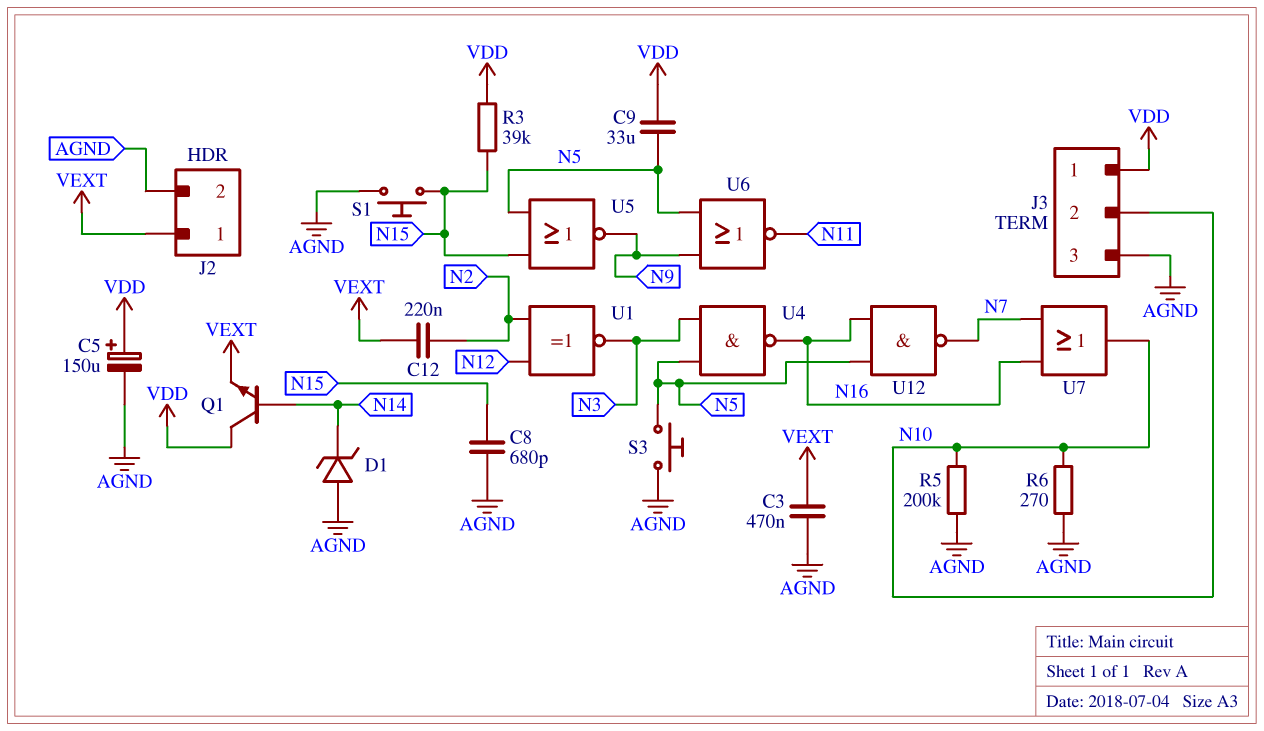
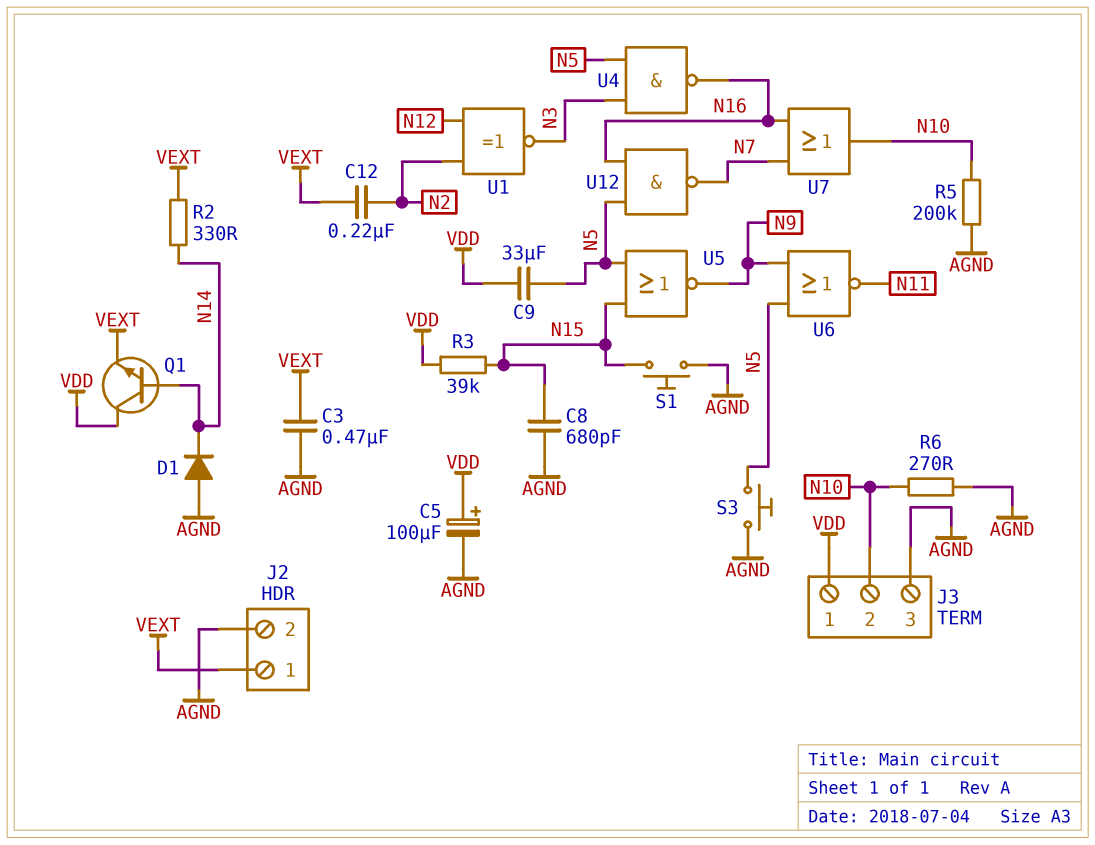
C5: 150uF (plus VDD, minus AGND) -> 100uF (plus VDD, minus AGND)
D1: zener (A AGND, K N14) -> diode (A AGND, K N14)
R2: none -> 330 (N14, VEXT)

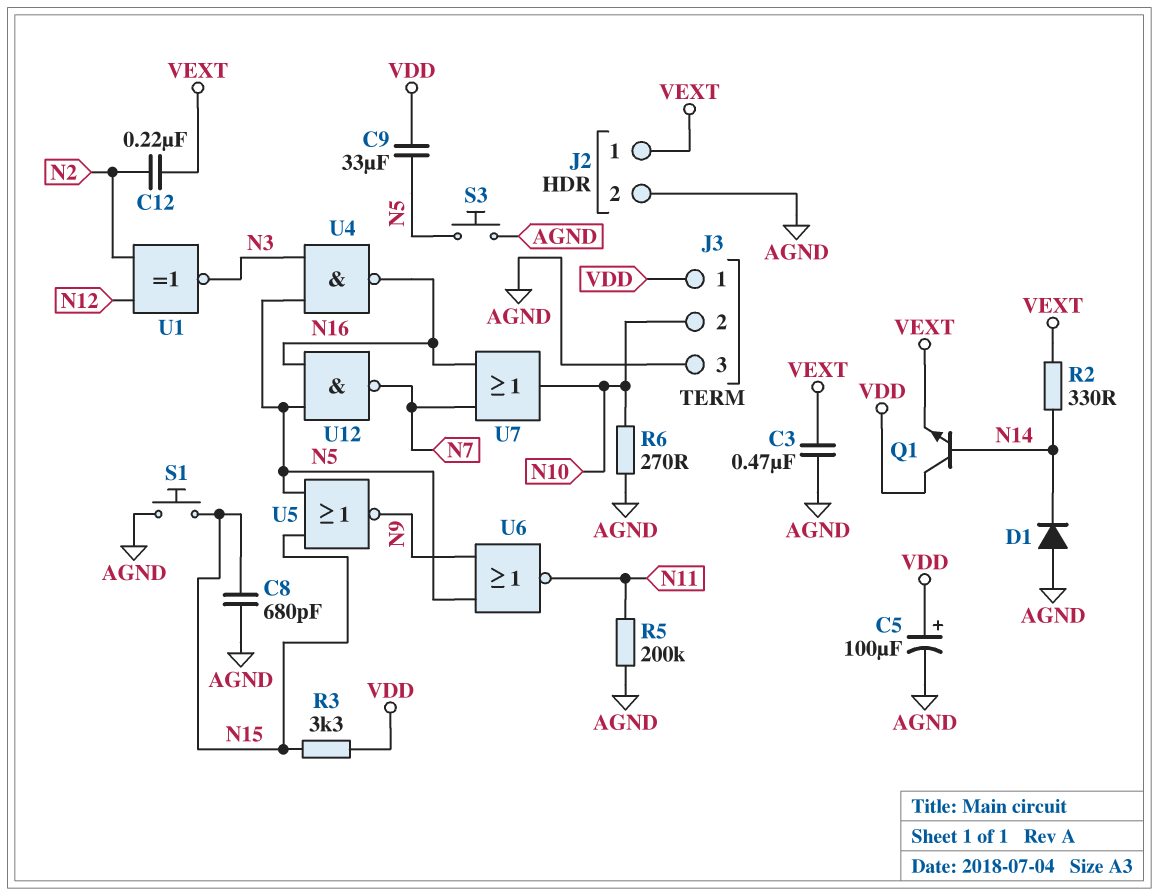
R3: 39k (N15, VDD) -> 3.3k (N15, VDD)
R5: 200k (AGND, N10) -> 200k (AGND, N11)

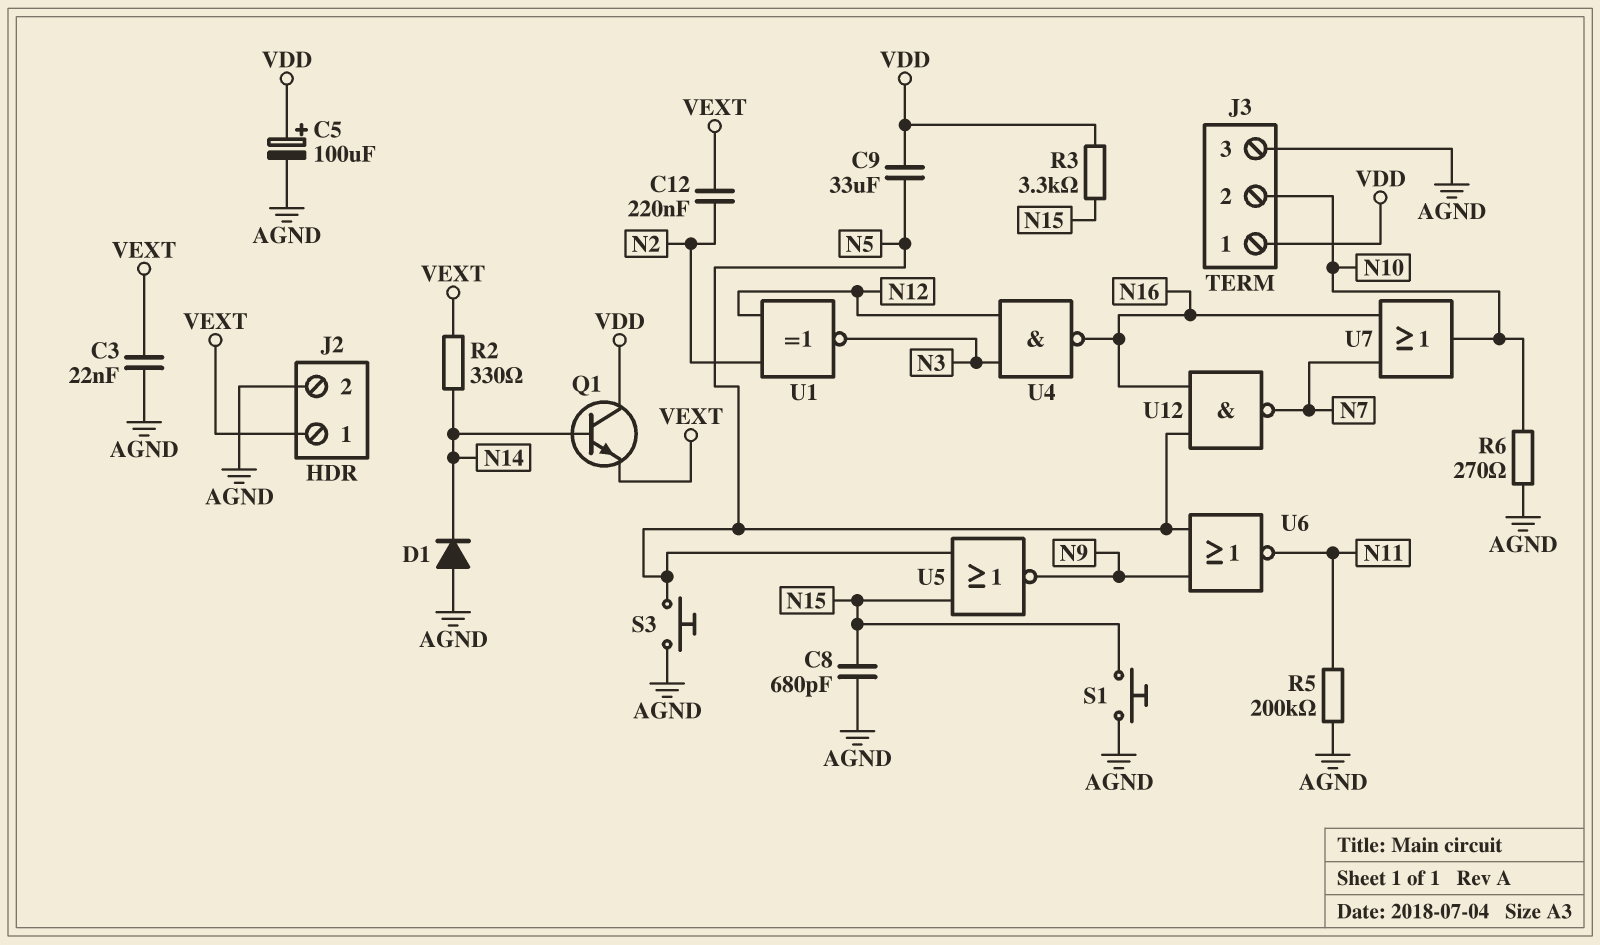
C3: 470nF (AGND, VEXT) -> 22nF (AGND, VEXT)
U4: NAND (in N3, in N5, out N16) -> NAND (in N3, in N12, out N16)

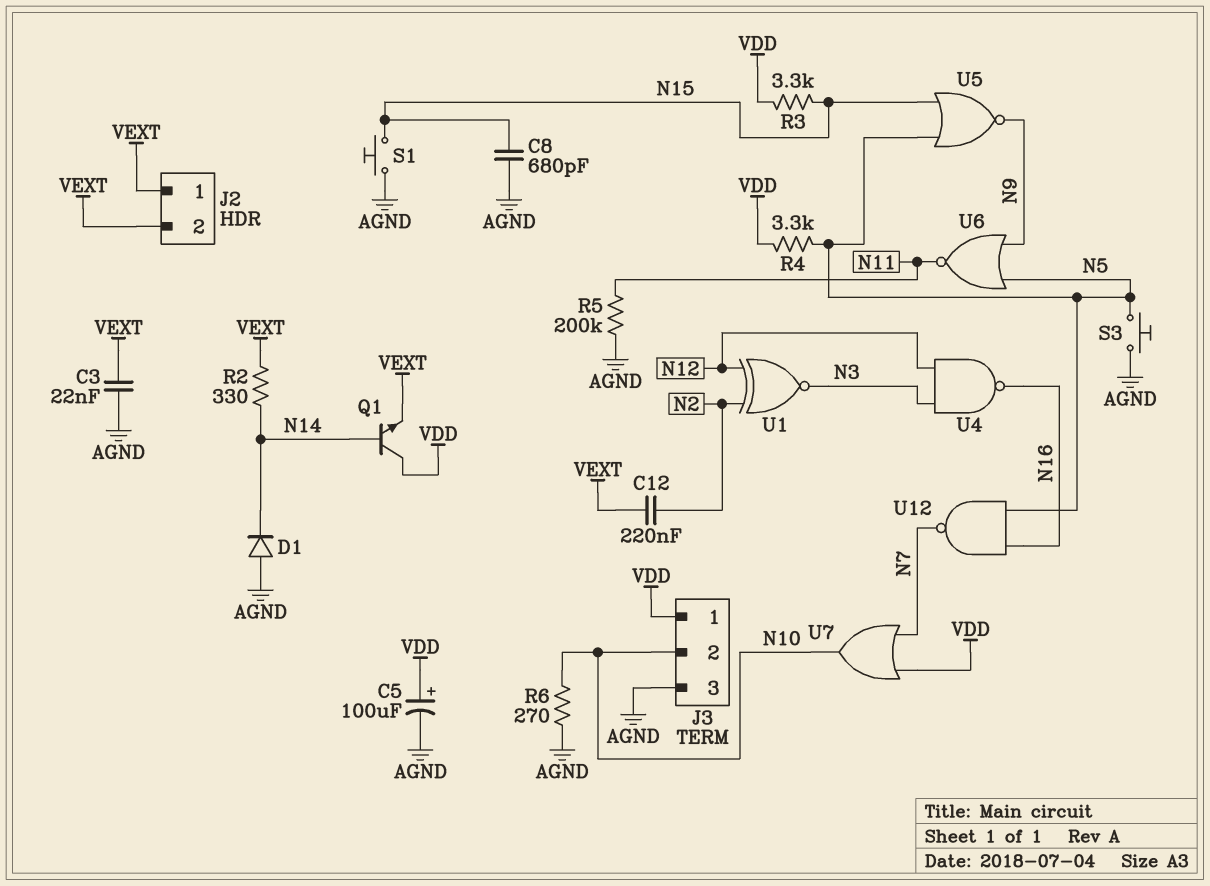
C9: 33uF (N5, VDD) -> none
J2 pin 2: AGND -> VEXT
R4: none -> 3.3k (N5, VDD)
U7: OR (in N7, in N16, out N10) -> OR (in N7, in VDD, out N10)

